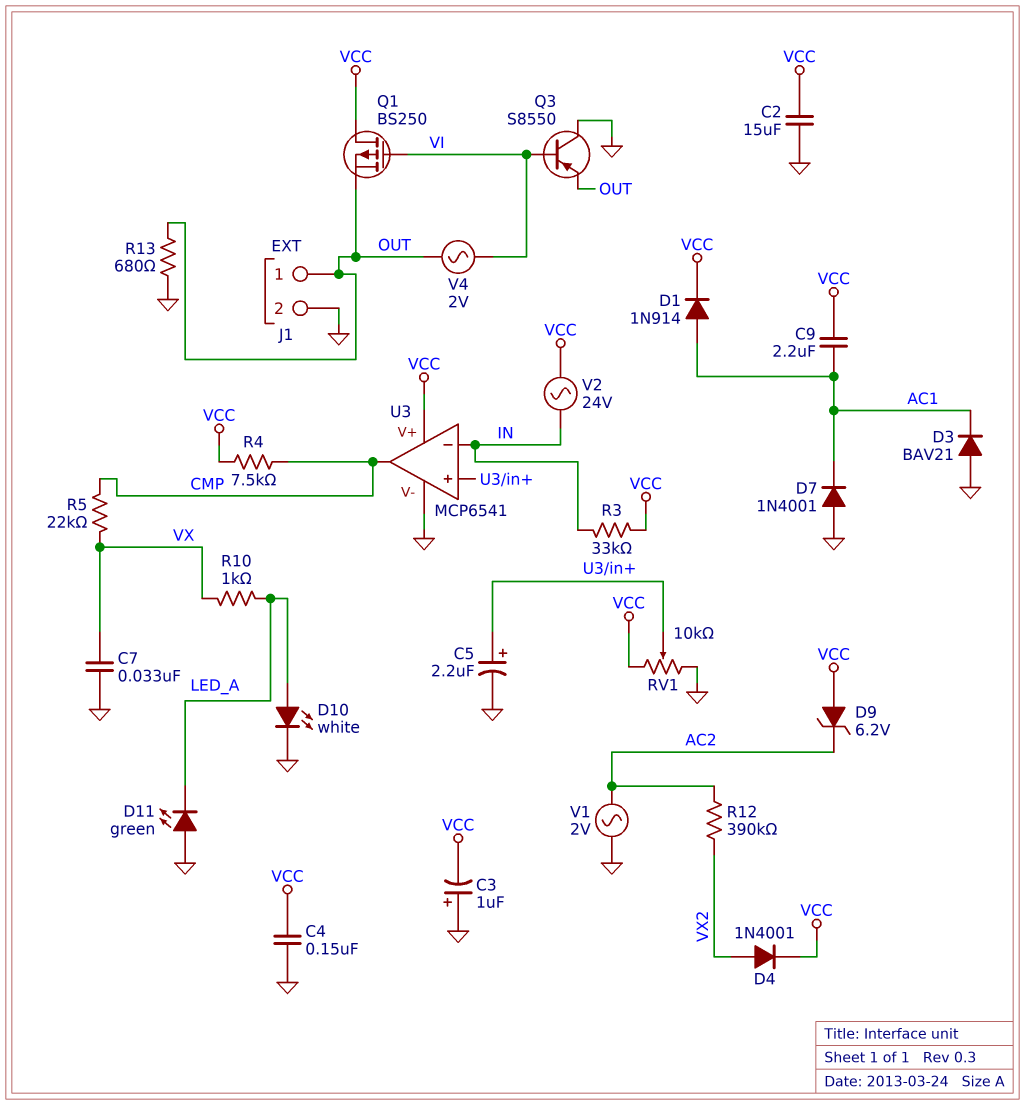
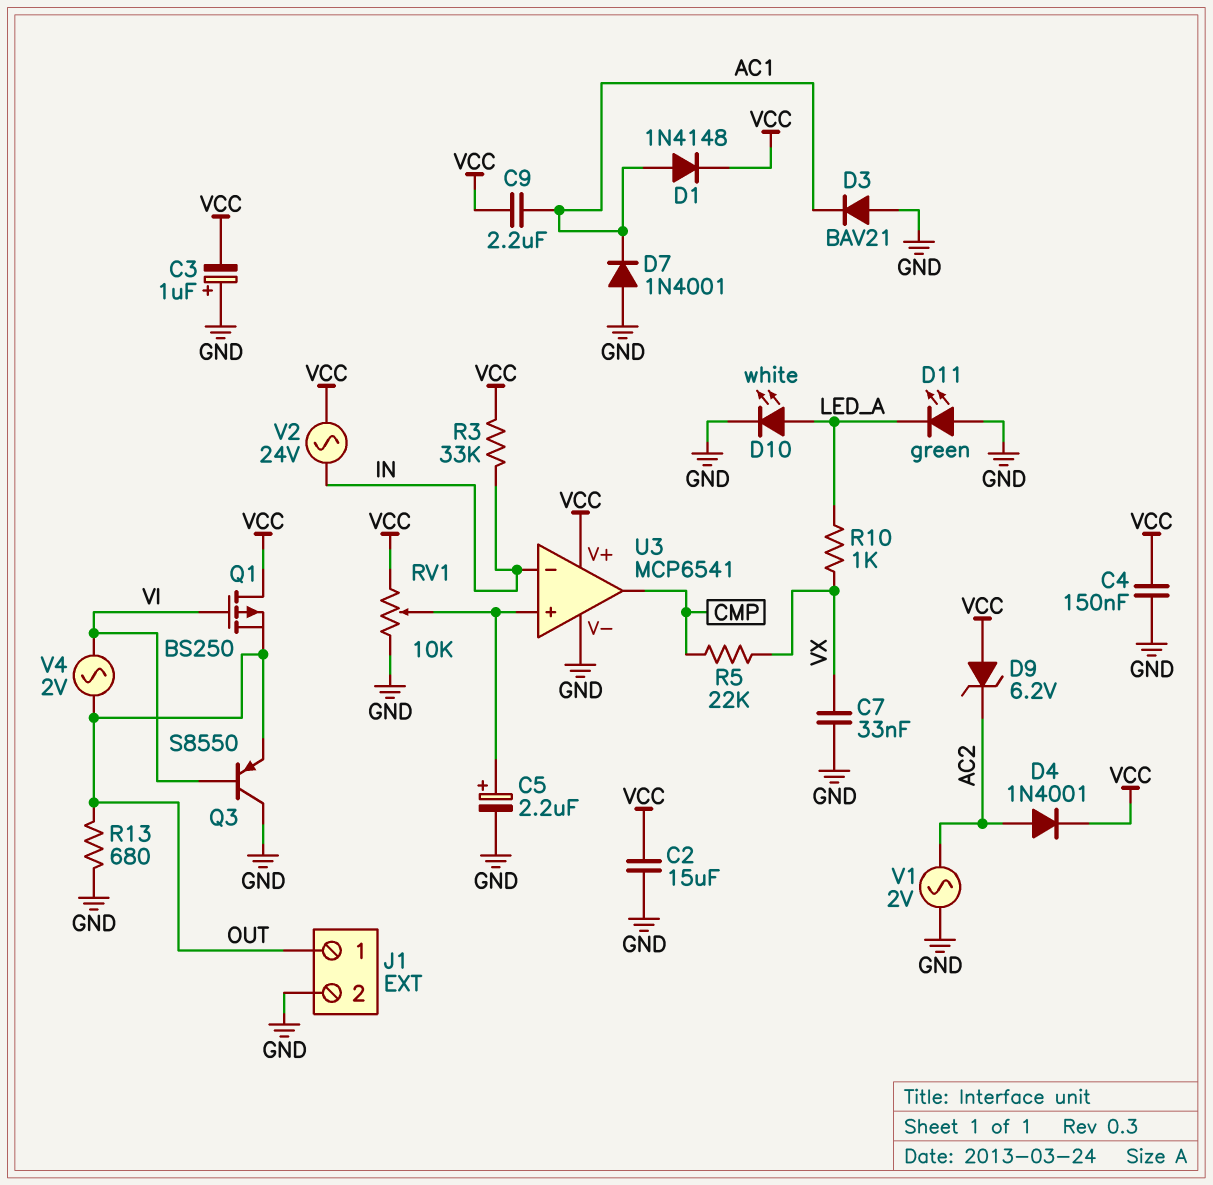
D1: diode 1N914 (A AC1, K VCC) -> diode 1N4148 (A AC1, K VCC)
D4: diode 1N4001 (A VX2, K VCC) -> diode 1N4001 (A AC2, K VCC)
R4: 7.5k (CMP, VCC) -> none
R12: 390k (AC2, VX2) -> none

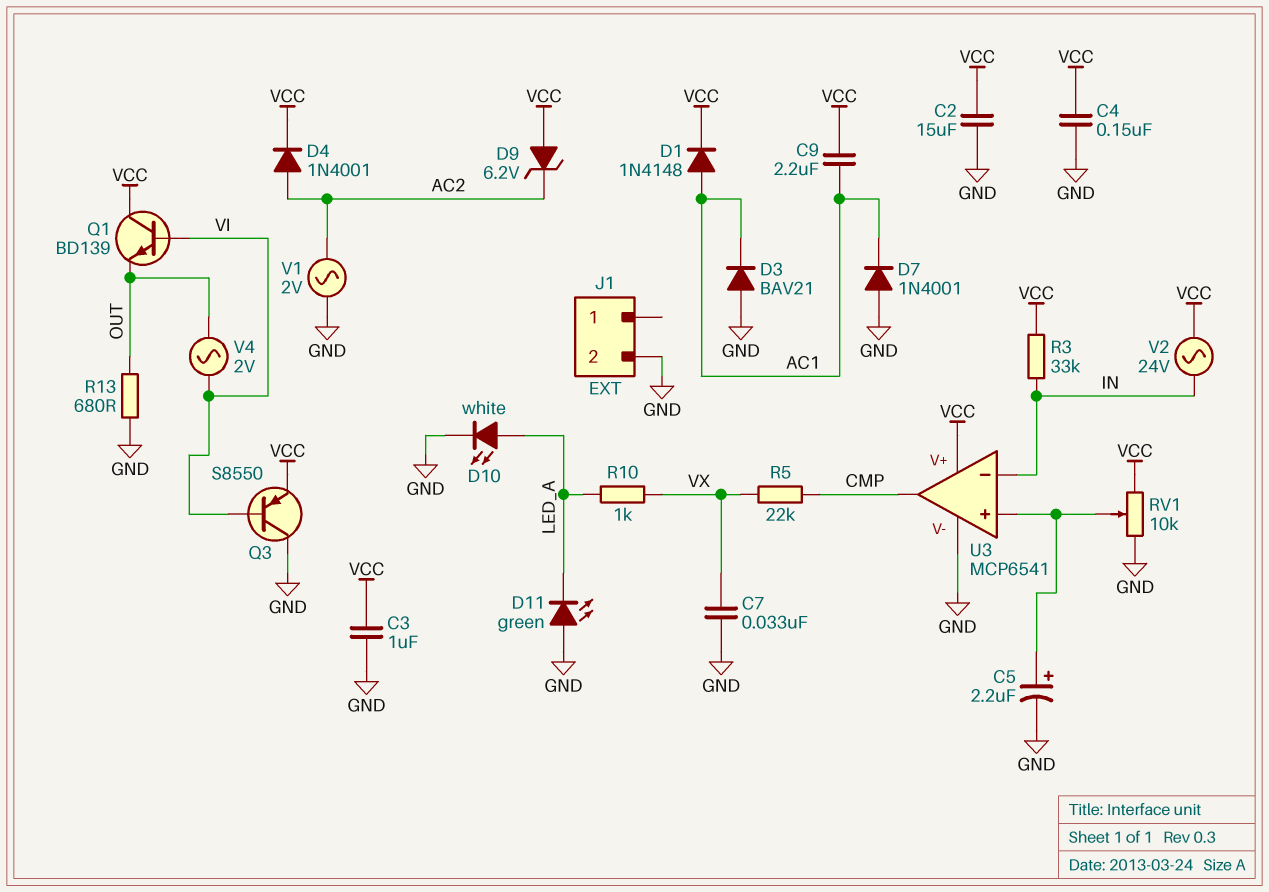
C3: 1uF (plus GND, minus VCC) -> 1uF (GND, VCC)
J1 pin 1: OUT -> none
Q1: PMOS BS250 (G VI, D VCC, S OUT) -> NPN BD139 (B VI, C VCC, E OUT)
Q3: PNP S8550 (B VI, C GND, E OUT) -> PNP S8550 (B VI, C GND, E VCC)

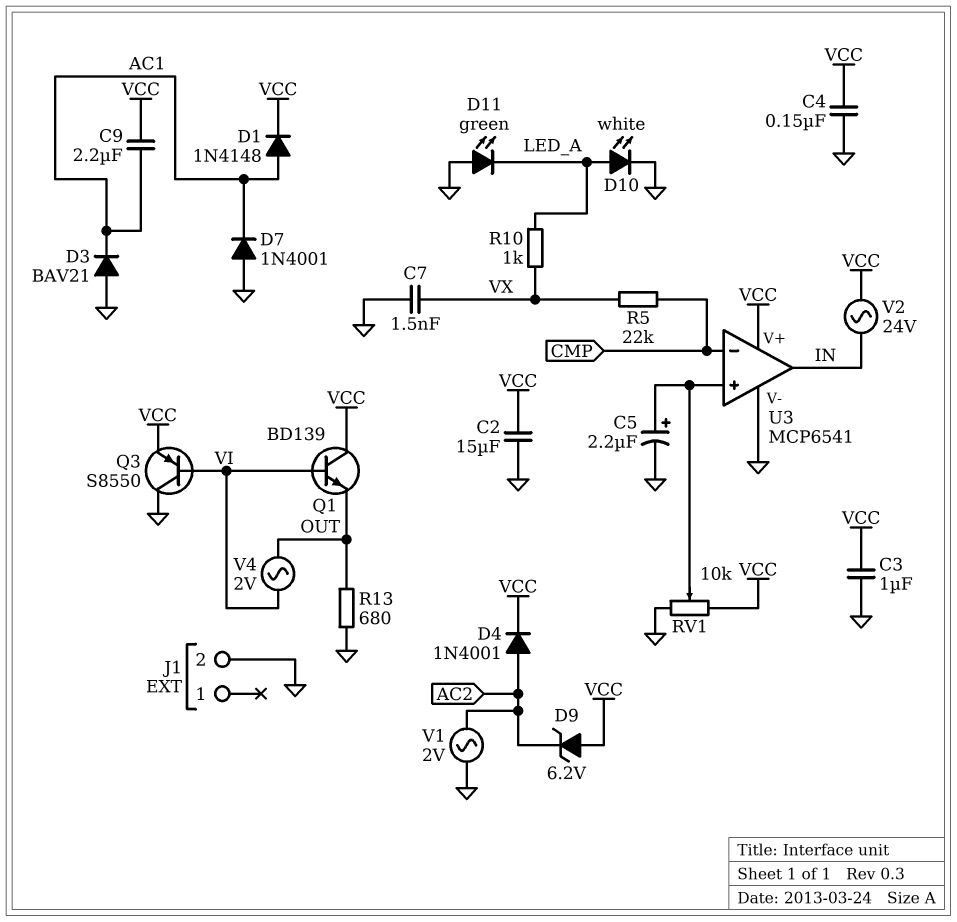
C7: 33nF (GND, VX) -> 1.5nF (GND, VX)
R3: 33k (IN, VCC) -> none
U3 pin in-: IN -> CMP
U3 pin out: CMP -> IN

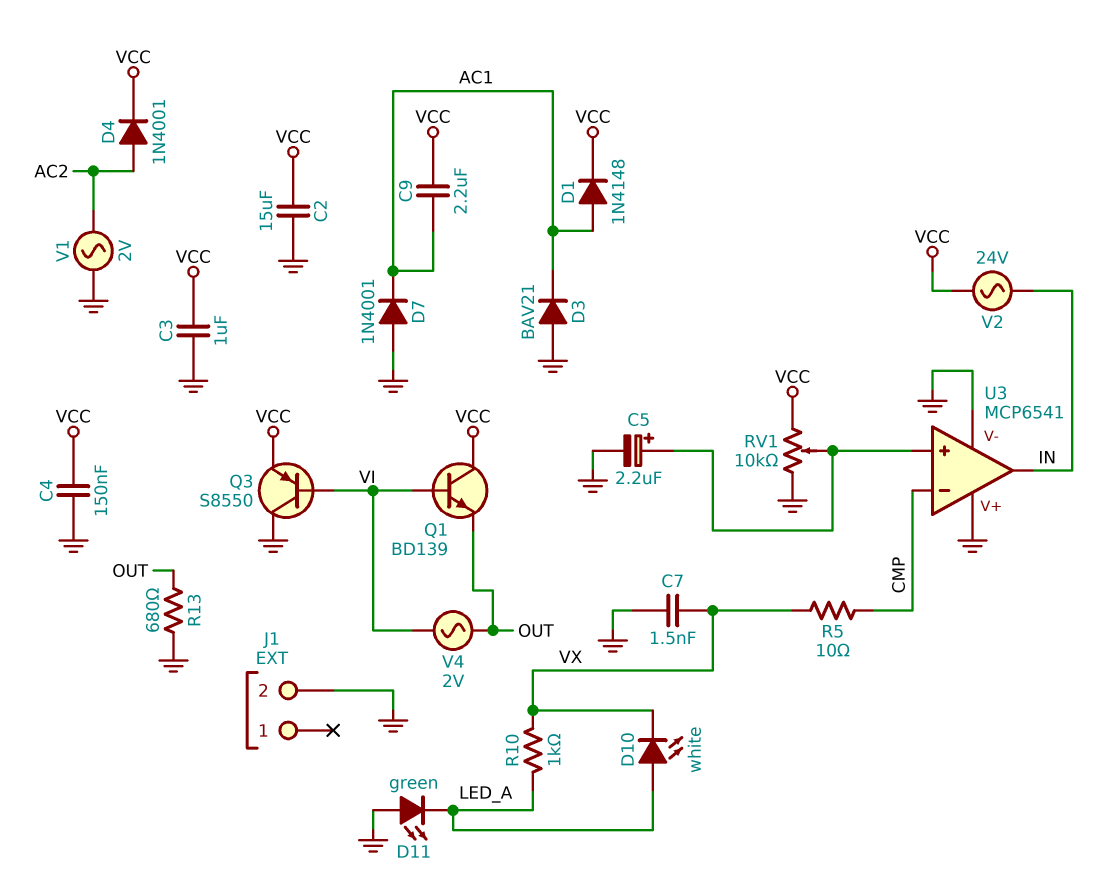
D9: zener 6.2V (A VCC, K AC2) -> none
D10: LED white (A LED_A, K GND) -> LED white (A LED_A, K VX)
R5: 22k (CMP, VX) -> 10 (CMP, VX)
U3 pin V+: VCC -> GND

